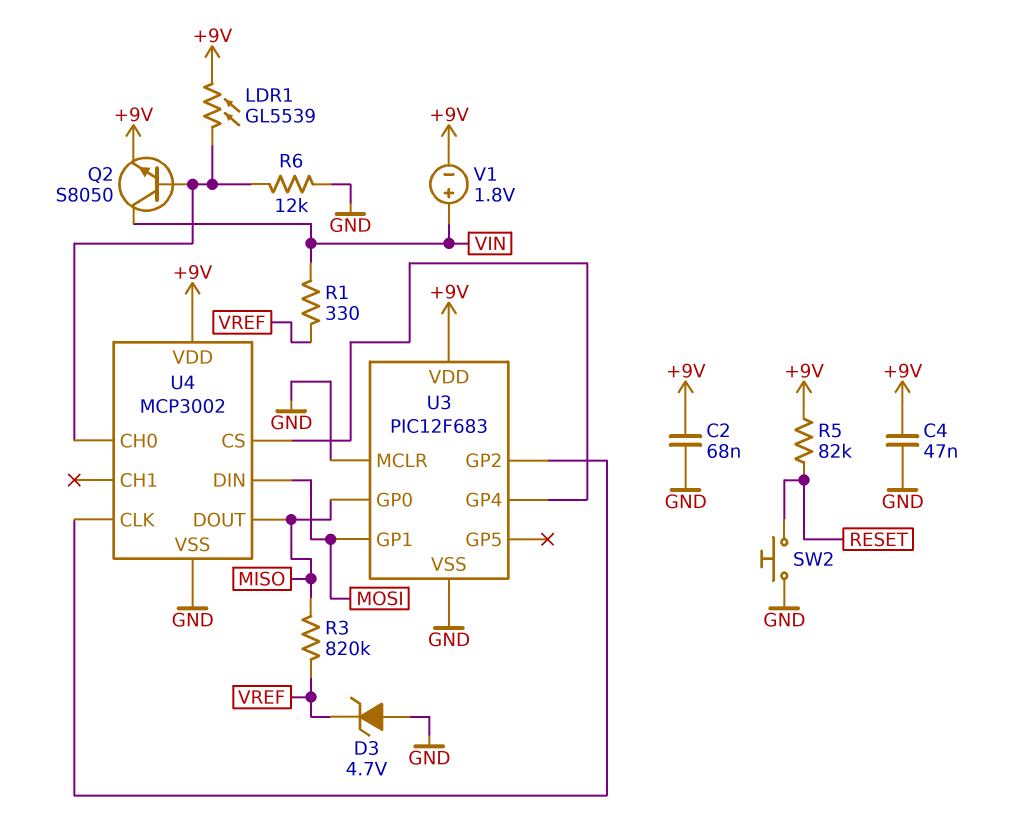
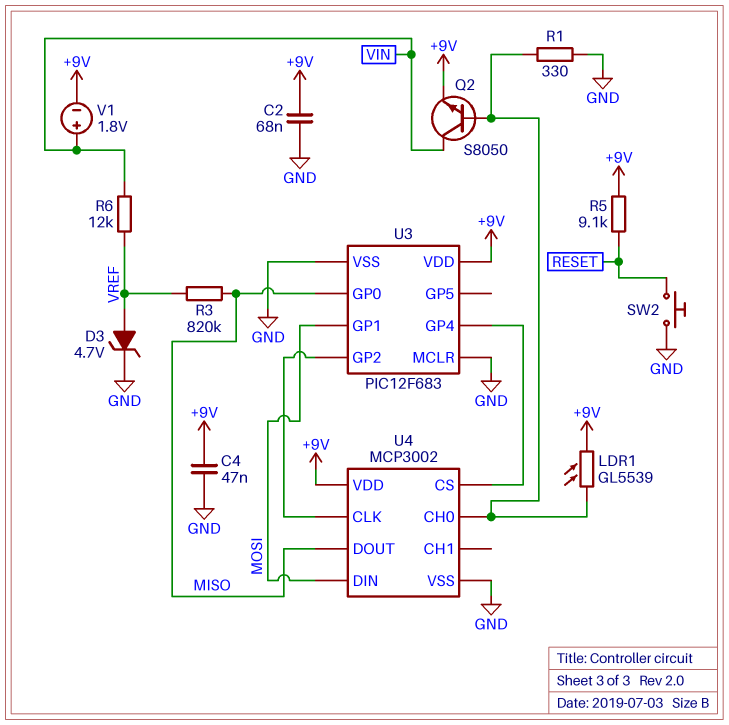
D3: zener 4.7V (A GND, K VREF) -> zener 4.7V (A VREF, K GND)
R1: 330 (VIN, VREF) -> 330 (GND, U4/CH0)
R5: 82k (+9V, RESET) -> 9.1k (+9V, RESET)
R6: 12k (GND, U4/CH0) -> 12k (VIN, VREF)

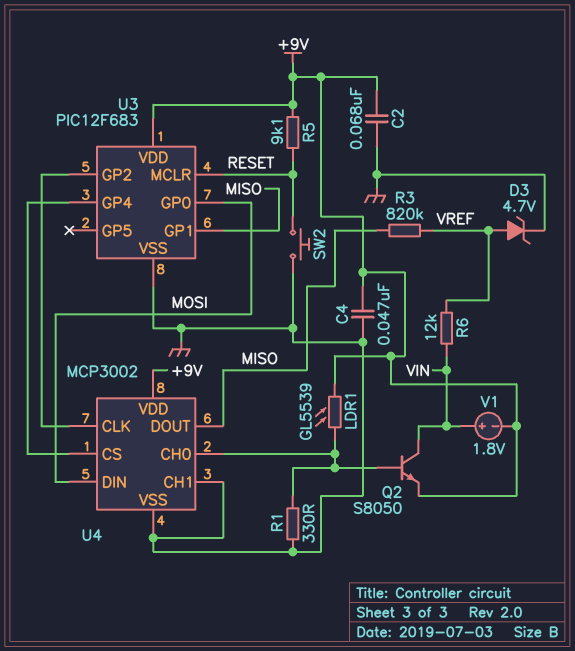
U3 pin GP0: MISO -> MOSI
U3 pin GP1: MOSI -> MISO
U3 pin MCLR: GND -> RESET
U4 pin CH1: none -> GND

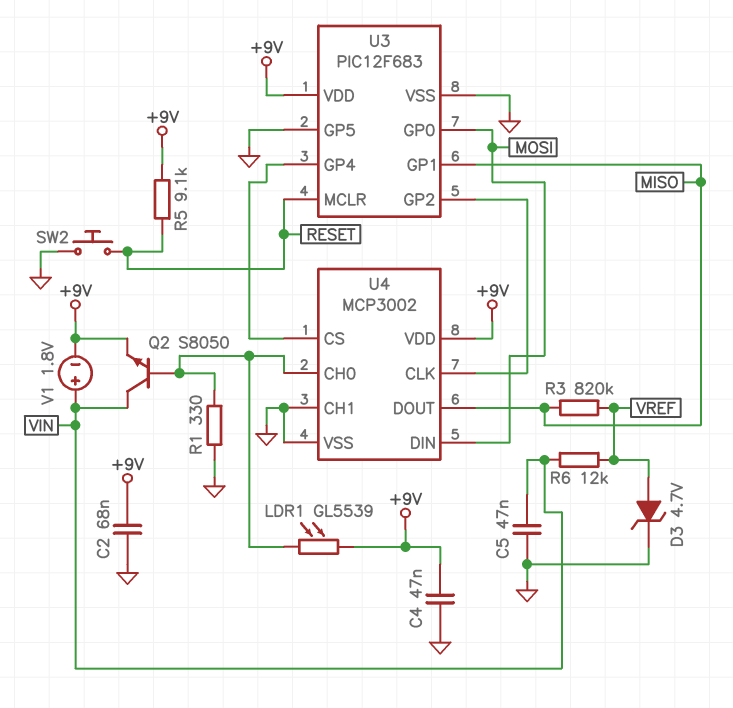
C5: none -> 47nF (GND, VIN)
U3 pin GP5: none -> GND

